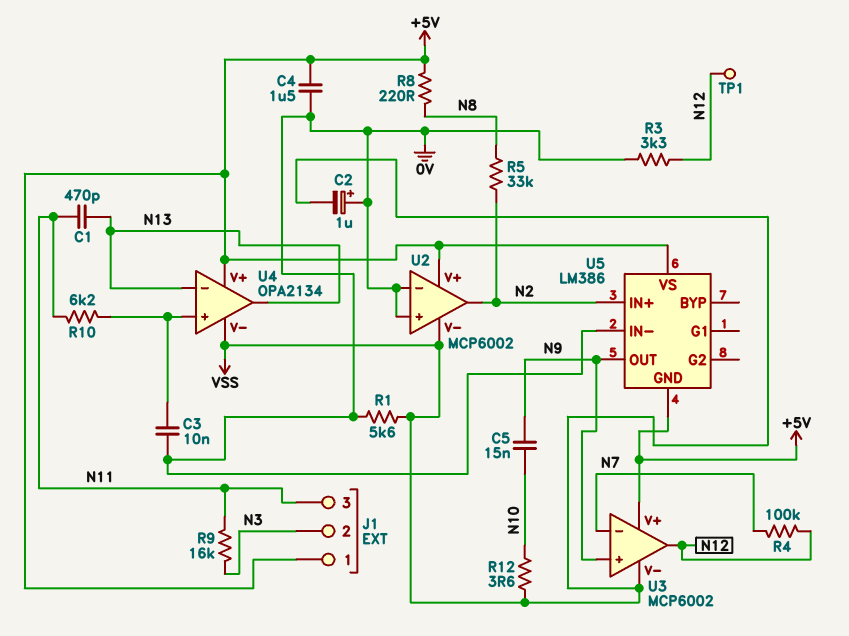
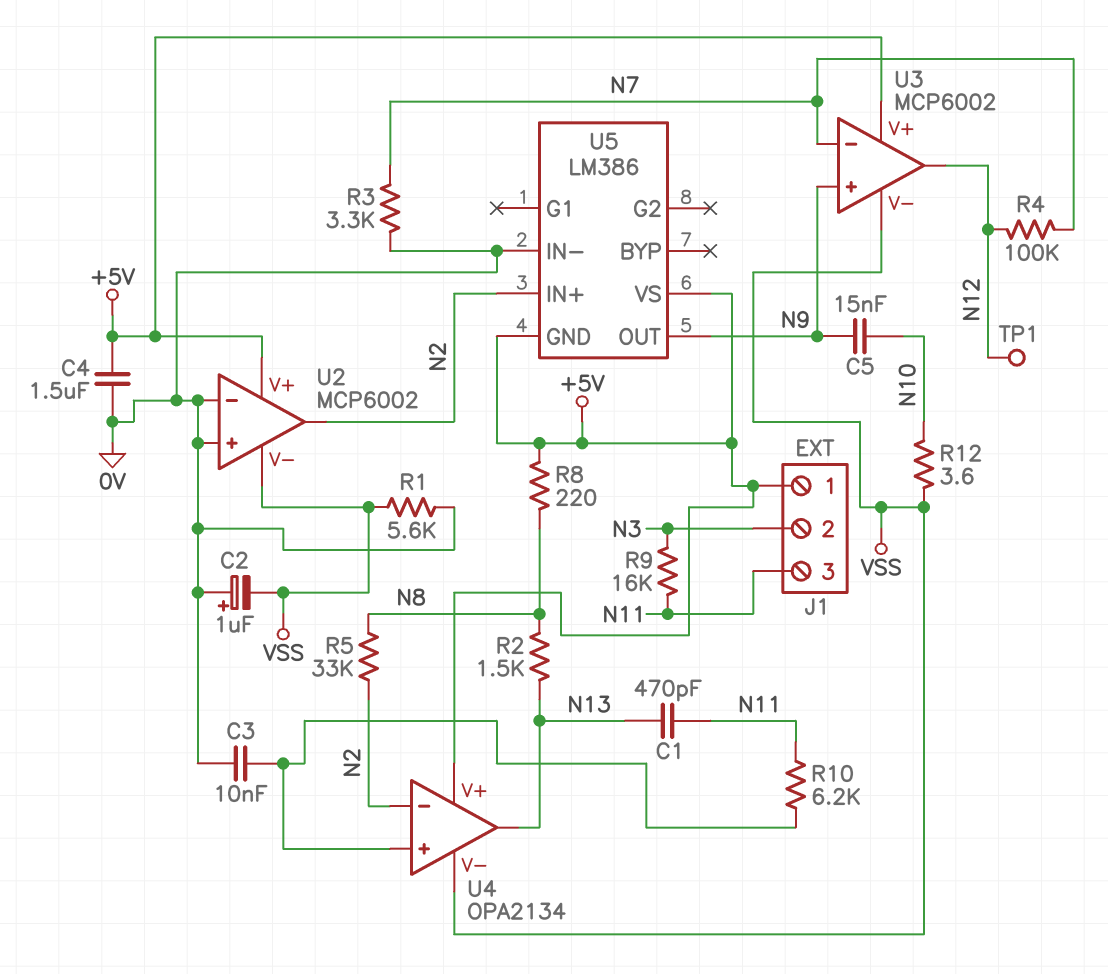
R2: none -> 1.5k (N8, N13)
R3: 3.3k (0V, N12) -> 3.3k (0V, N7)
U4 pin in-: N13 -> N2

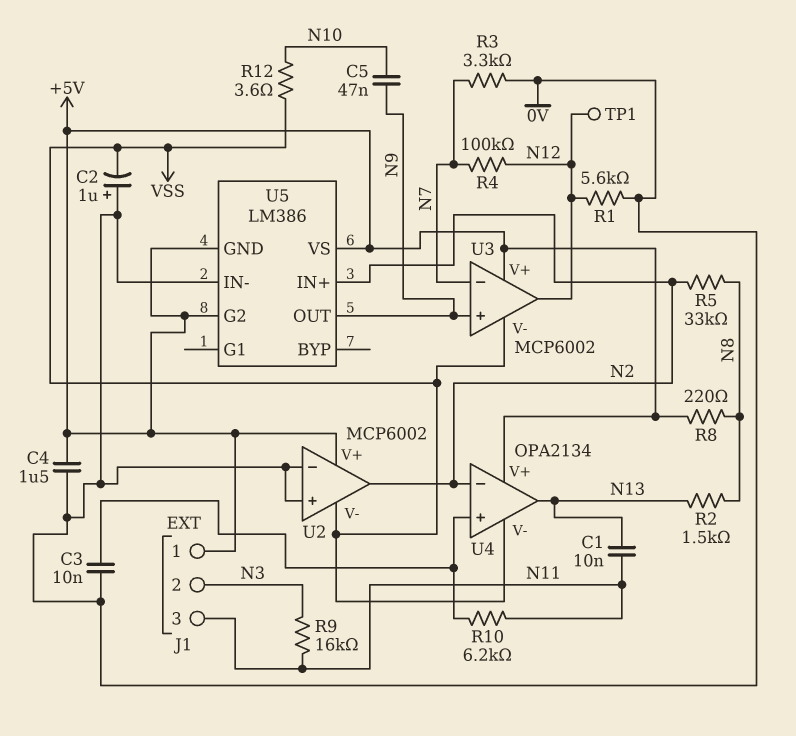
C1: 470pF (N11, N13) -> 10nF (N11, N13)
C5: 15nF (N9, N10) -> 47nF (N9, N10)
R1: 5.6k (0V, VSS) -> 5.6k (0V, N12)
U5 pin G2: none -> +5V

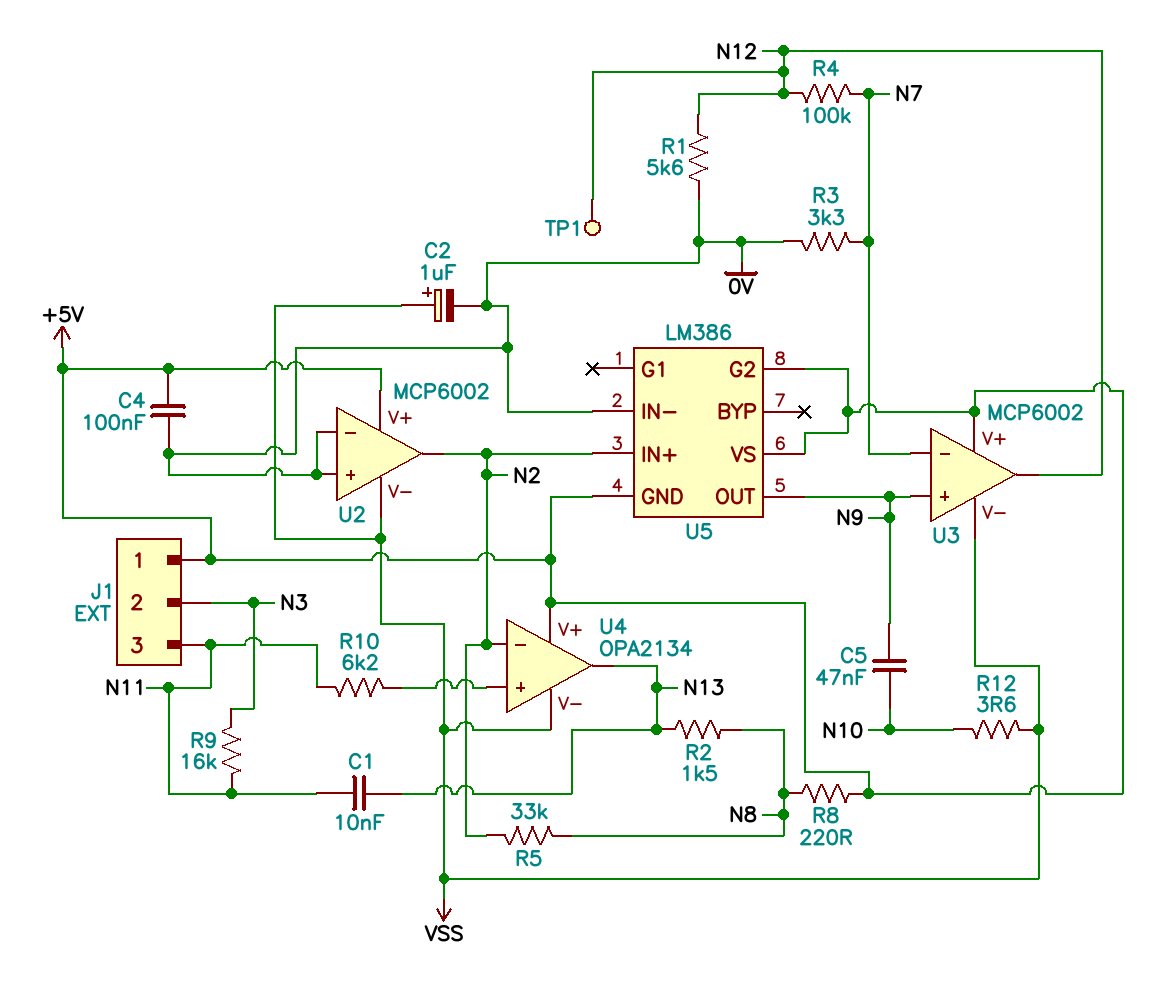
C2: 1uF (plus 0V, minus VSS) -> 1uF (plus VSS, minus 0V)
C3: 10nF (0V, U4/in+) -> none
C4: 1.5uF (+5V, 0V) -> 100nF (+5V, 0V)

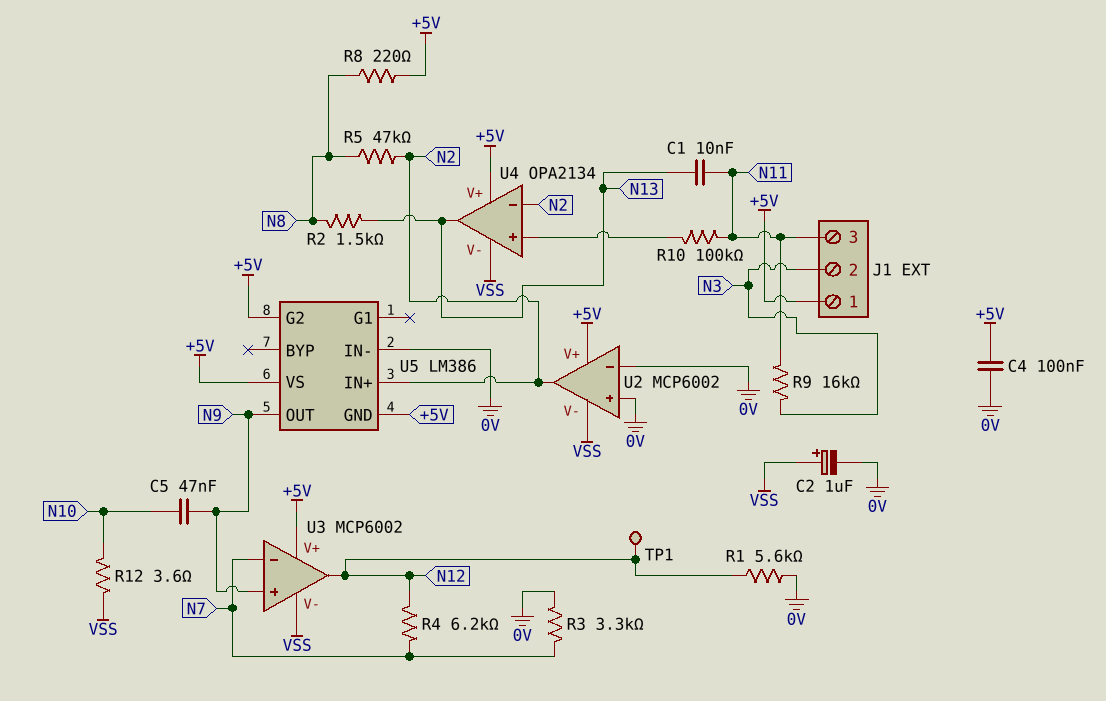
R4: 100k (N7, N12) -> 6.2k (N7, N12)
R5: 33k (N2, N8) -> 47k (N2, N8)
R10: 6.2k (N11, U4/in+) -> 100k (N11, U4/in+)

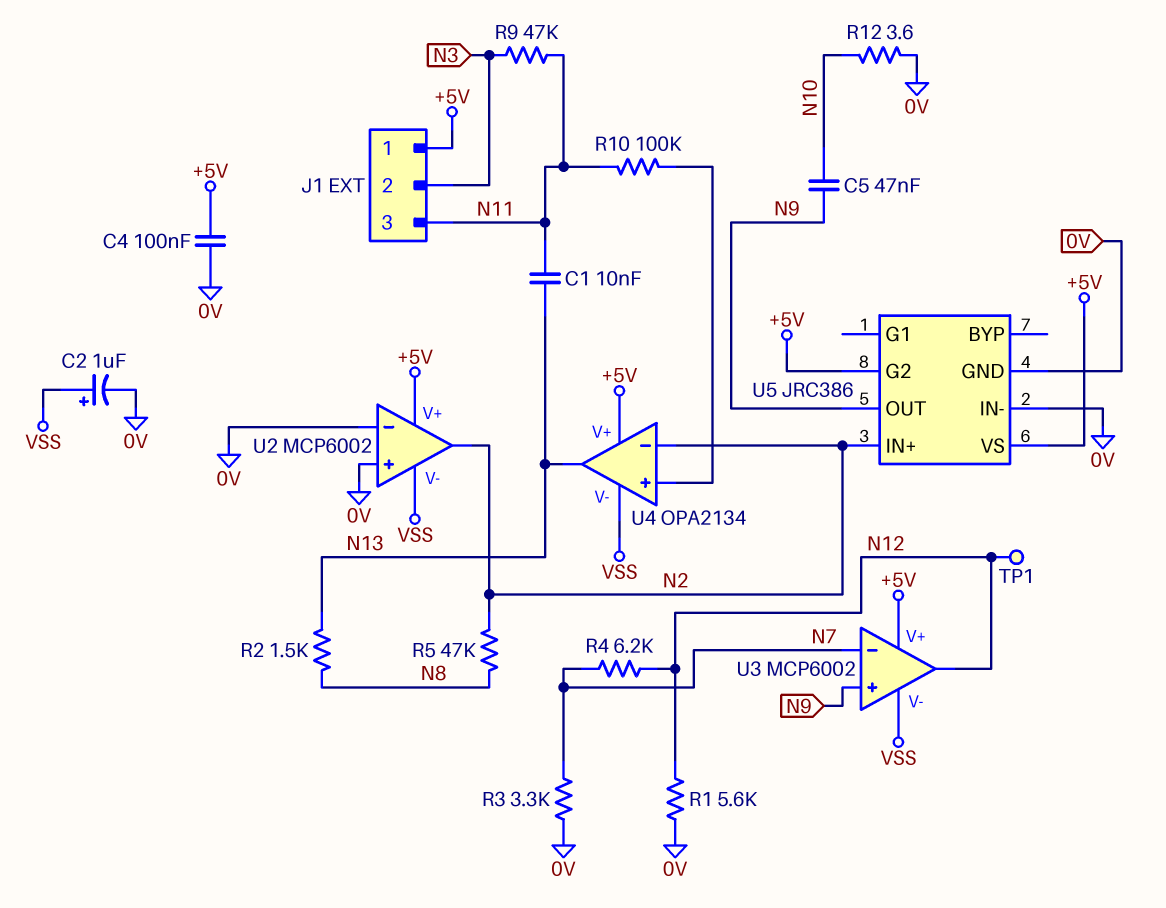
R8: 220 (+5V, N8) -> none
R9: 16k (N3, N11) -> 47k (N3, N11)
R12: 3.6 (N10, VSS) -> 3.6 (0V, N10)
U5: LM386 -> JRC386
U5 pin GND: +5V -> 0V

